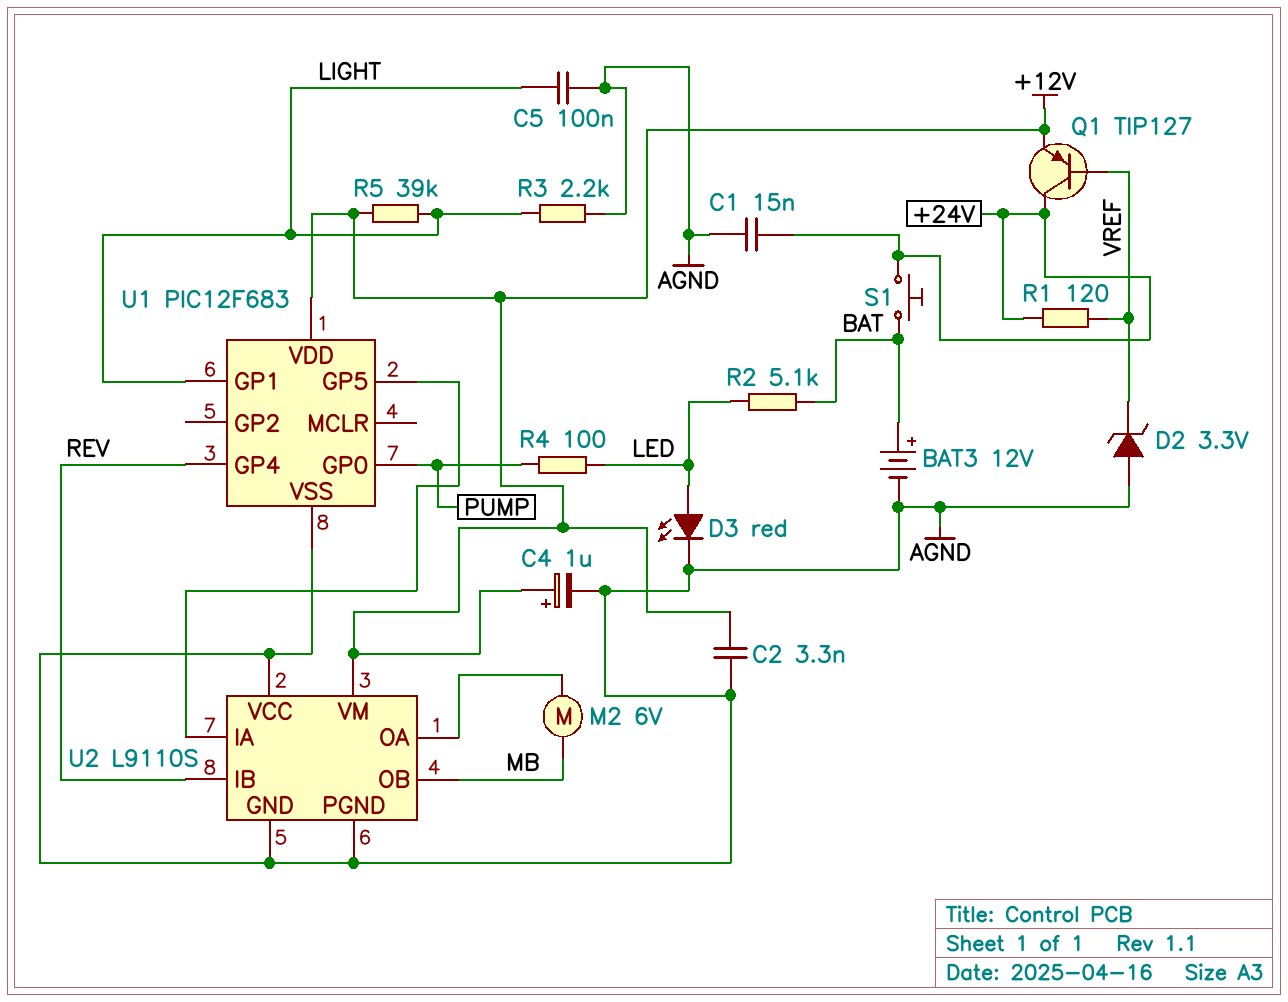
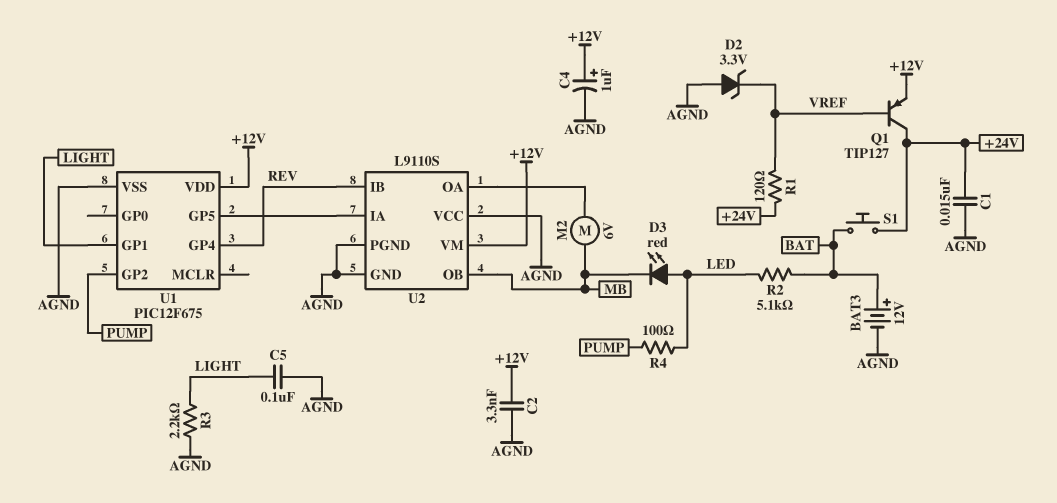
D3: LED red (A LED, K AGND) -> LED red (A LED, K MB)
R5: 39k (+12V, LIGHT) -> none
U1: PIC12F683 -> PIC12F675
U1 pin GP0: PUMP -> none
U1 pin GP2: none -> PUMP

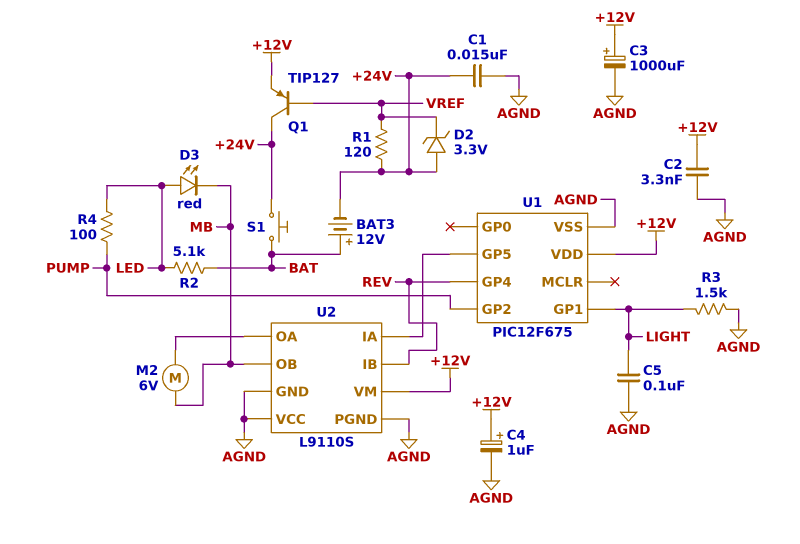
BAT3: 12V (plus BAT, minus AGND) -> 12V (plus BAT, minus +24V)
C3: none -> 1000uF (plus +12V, minus AGND)
D2: zener 3.3V (A AGND, K VREF) -> zener 3.3V (A +24V, K VREF)
R3: 2.2k (AGND, LIGHT) -> 1.5k (AGND, LIGHT)

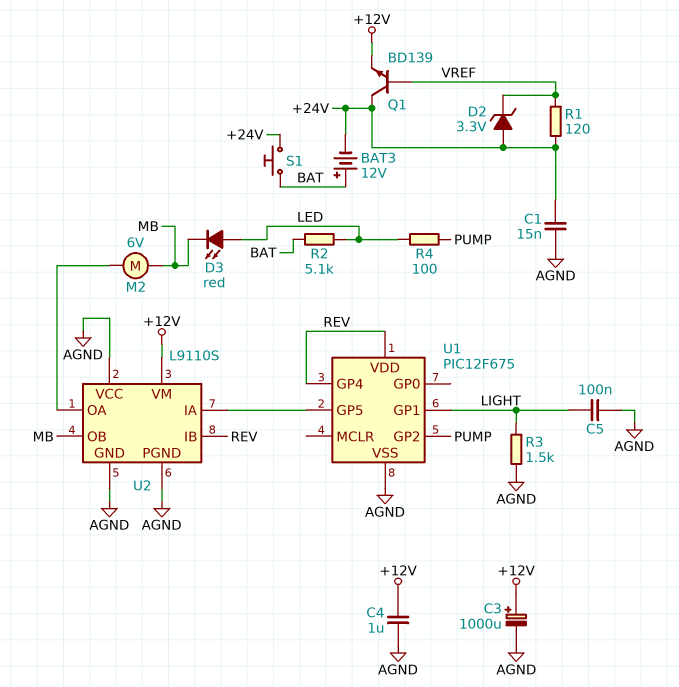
C2: 3.3nF (+12V, AGND) -> none
C4: 1uF (plus +12V, minus AGND) -> 1uF (+12V, AGND)
Q1: PNP TIP127 (B VREF, C +24V, E +12V) -> NPN BD139 (B VREF, C +24V, E +12V)
U1 pin VDD: +12V -> REV

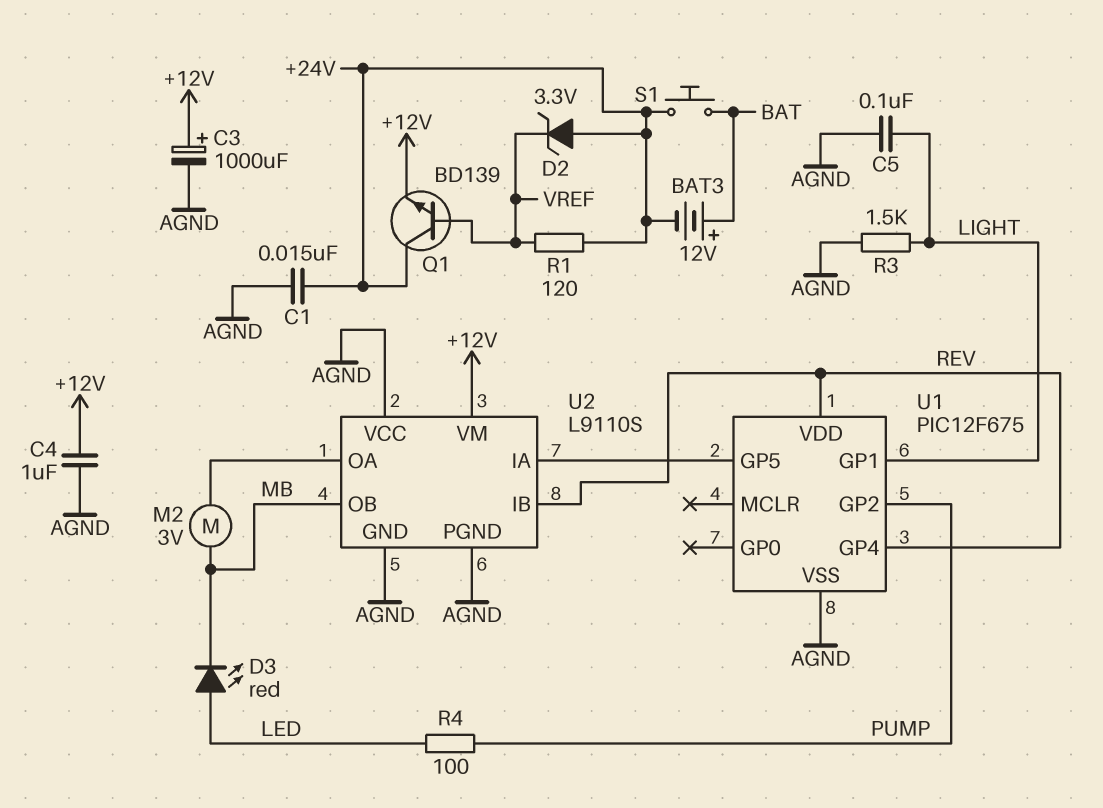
M2: motor 6V (MB, U2/OA) -> motor 3V (MB, U2/OA)
R2: 5.1k (BAT, LED) -> none

